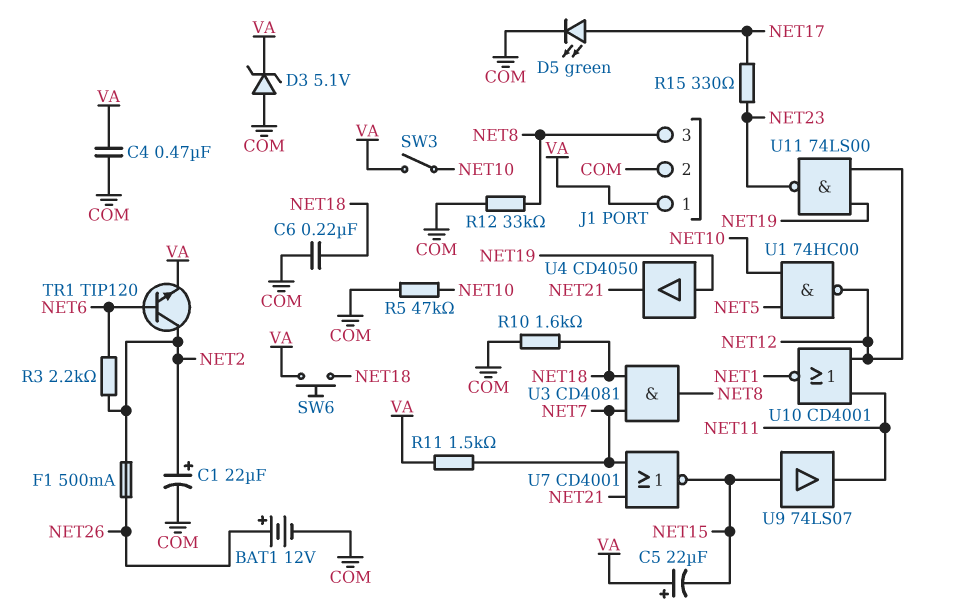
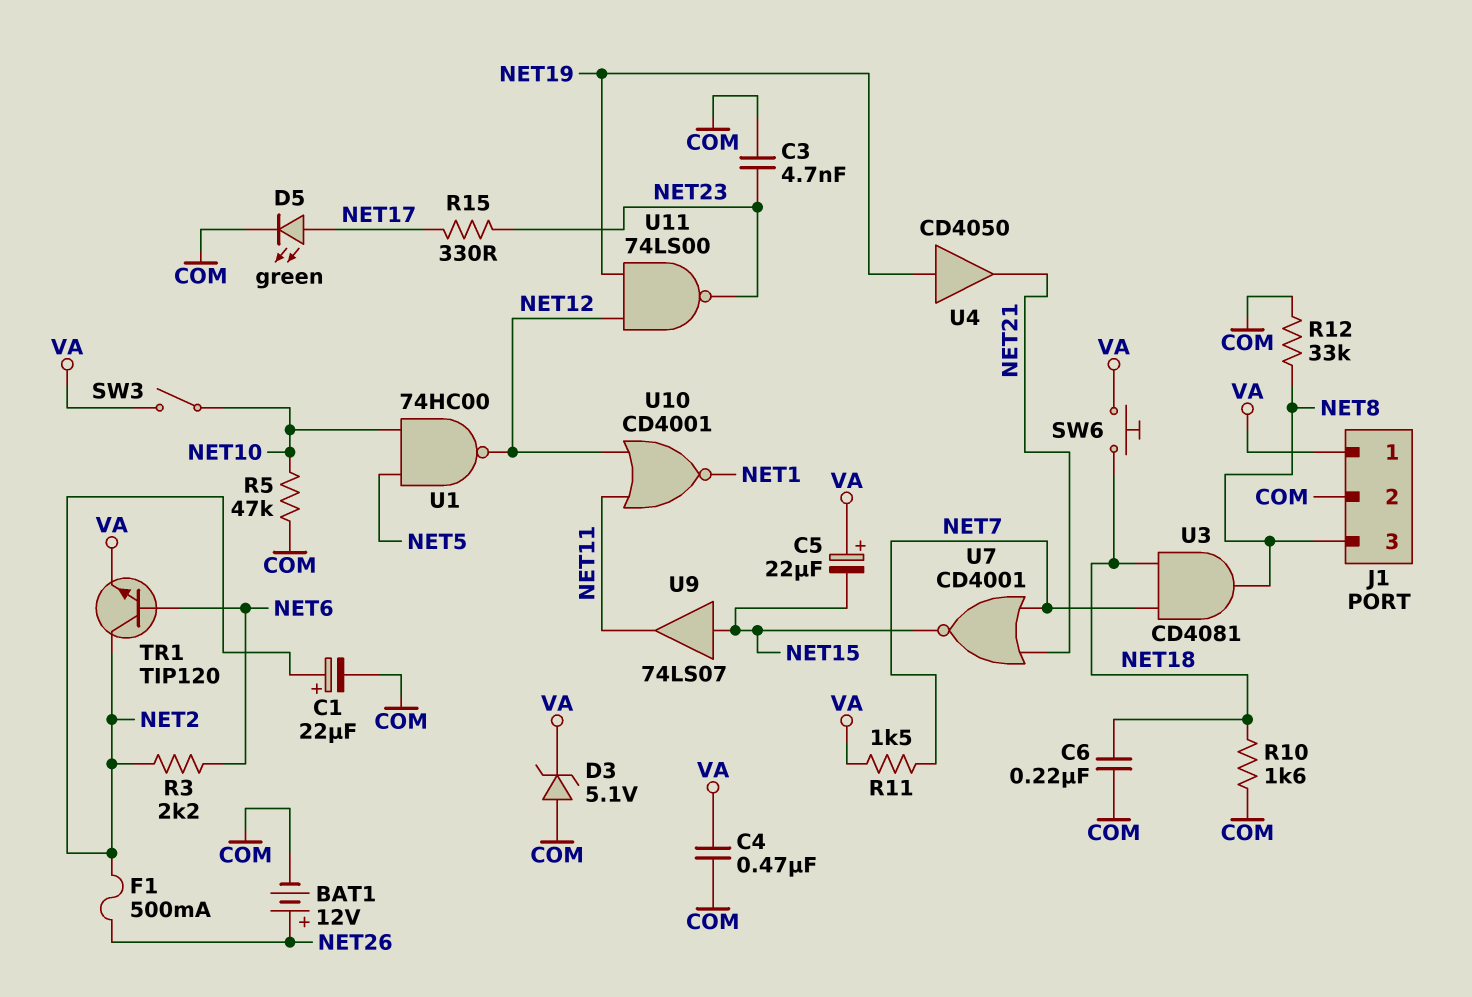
C3: none -> 4.7nF (COM, NET23)

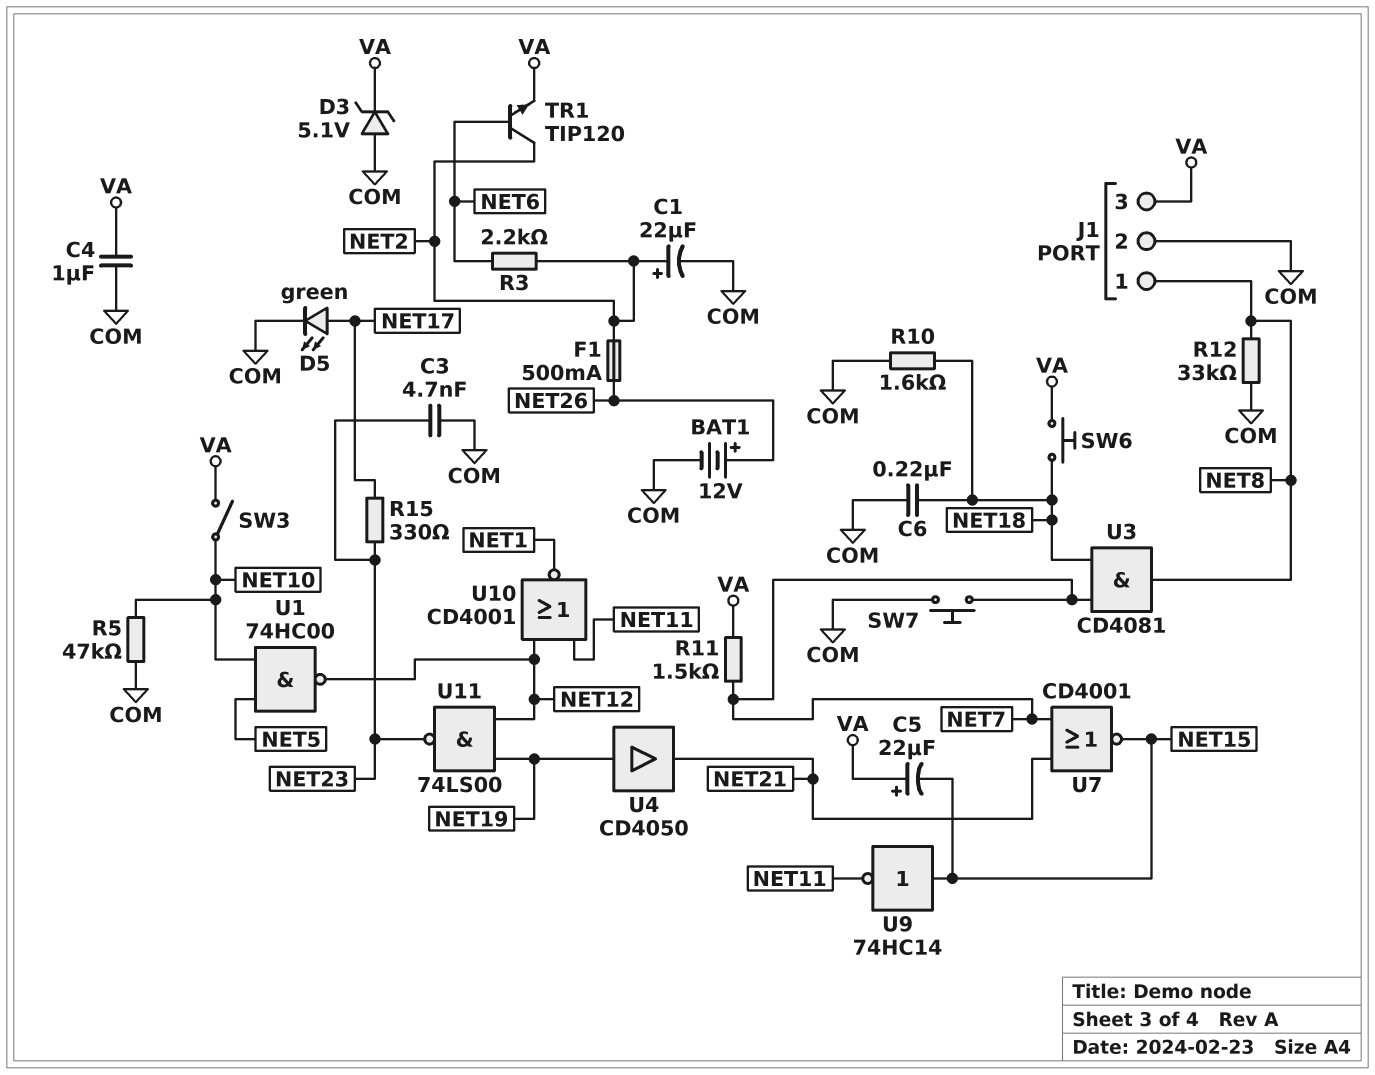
C4: 470nF (COM, VA) -> 1uF (COM, VA)
J1 pin 1: VA -> NET8
J1 pin 3: NET8 -> VA
SW7: none -> button (COM, NET7)
U9: buffer 74LS07 (in NET15, out NET11) -> NOT 74HC14 (in NET15, out NET11)

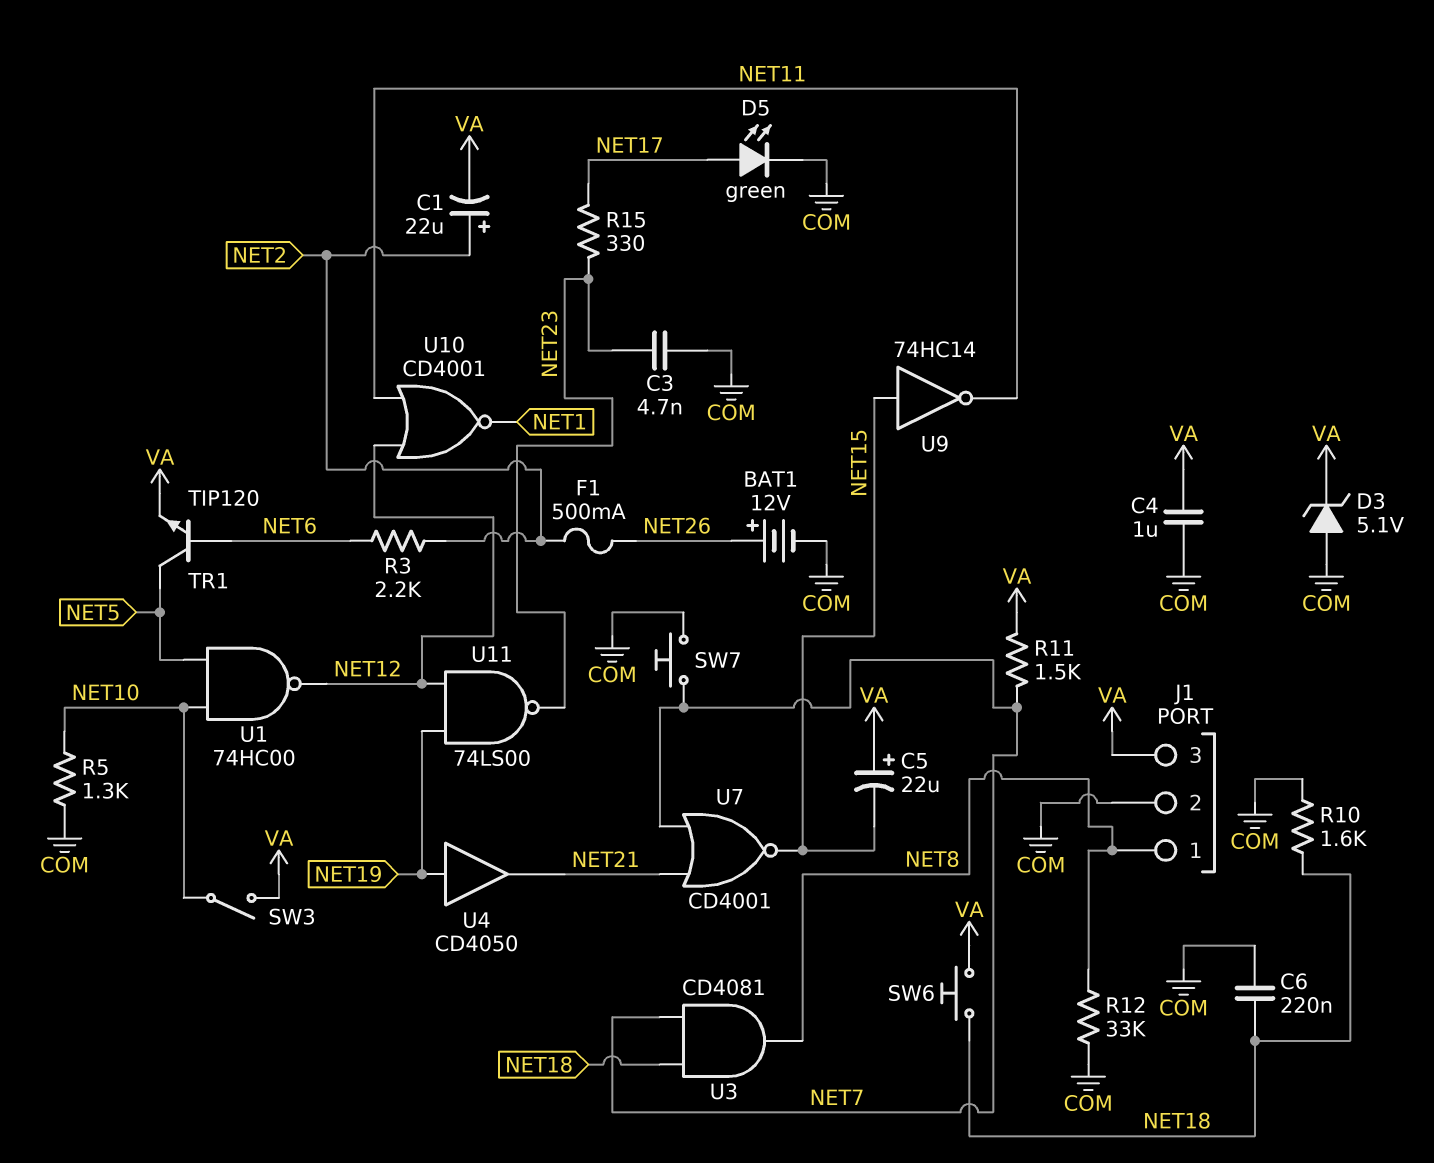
C1: 22uF (plus NET2, minus COM) -> 22uF (plus NET2, minus VA)
R5: 47k (COM, NET10) -> 1.3k (COM, NET10)
TR1: NPN TIP120 (B NET6, C NET2, E VA) -> NPN TIP120 (B NET6, C NET5, E VA)

